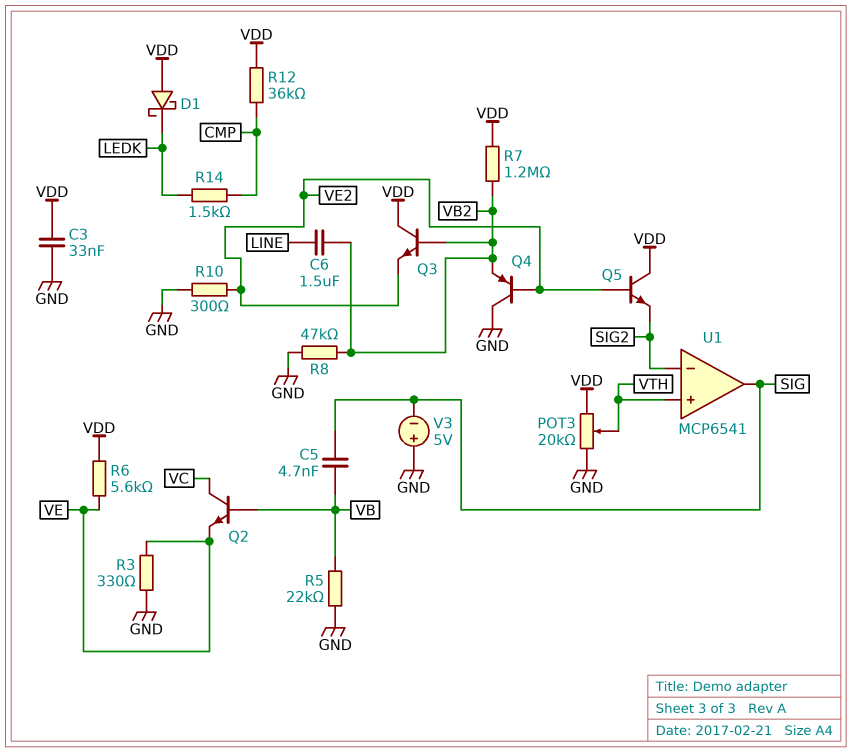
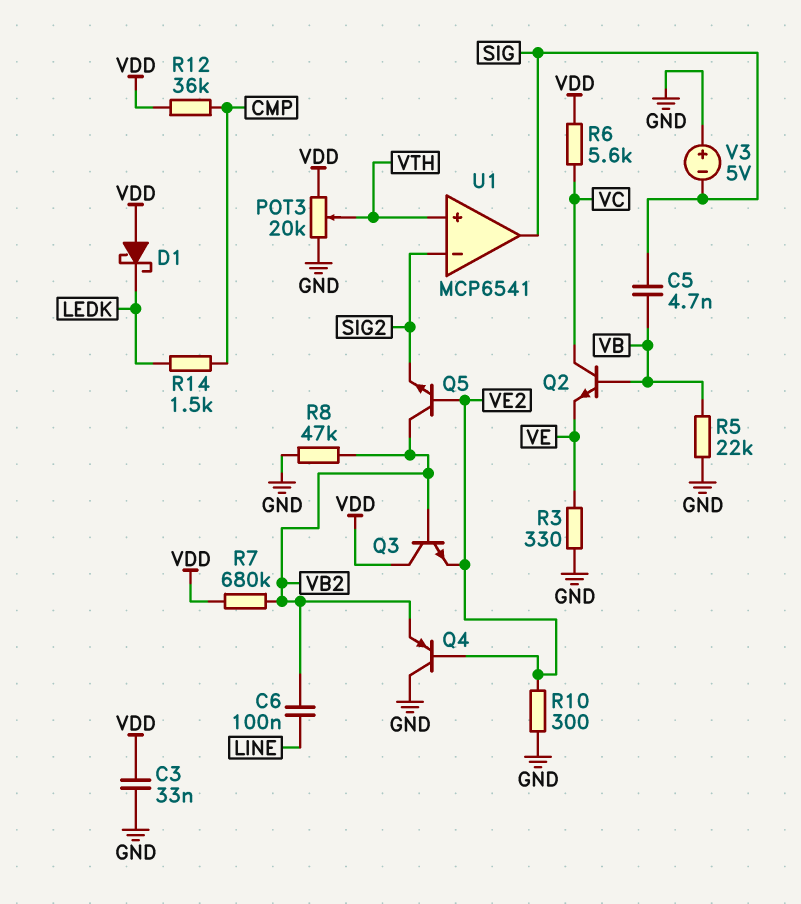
C6: 1.5uF (LINE, VB2) -> 100nF (LINE, VB2)
Q5: NPN (B VE2, C VDD, E SIG2) -> NPN (B VE2, C VB2, E SIG2)
R6: 5.6k (VDD, VE) -> 5.6k (VC, VDD)
R7: 1.2M (VB2, VDD) -> 680k (VB2, VDD)

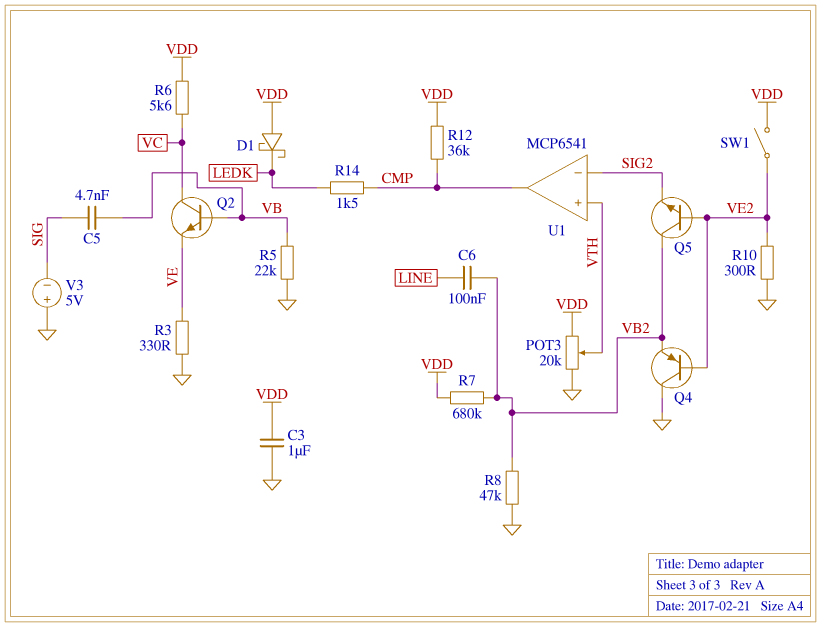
C3: 33nF (GND, VDD) -> 1uF (GND, VDD)
Q3: NPN (B VB2, C VDD, E VE2) -> none
SW1: none -> switch (VDD, VE2)
U1 pin out: SIG -> CMP

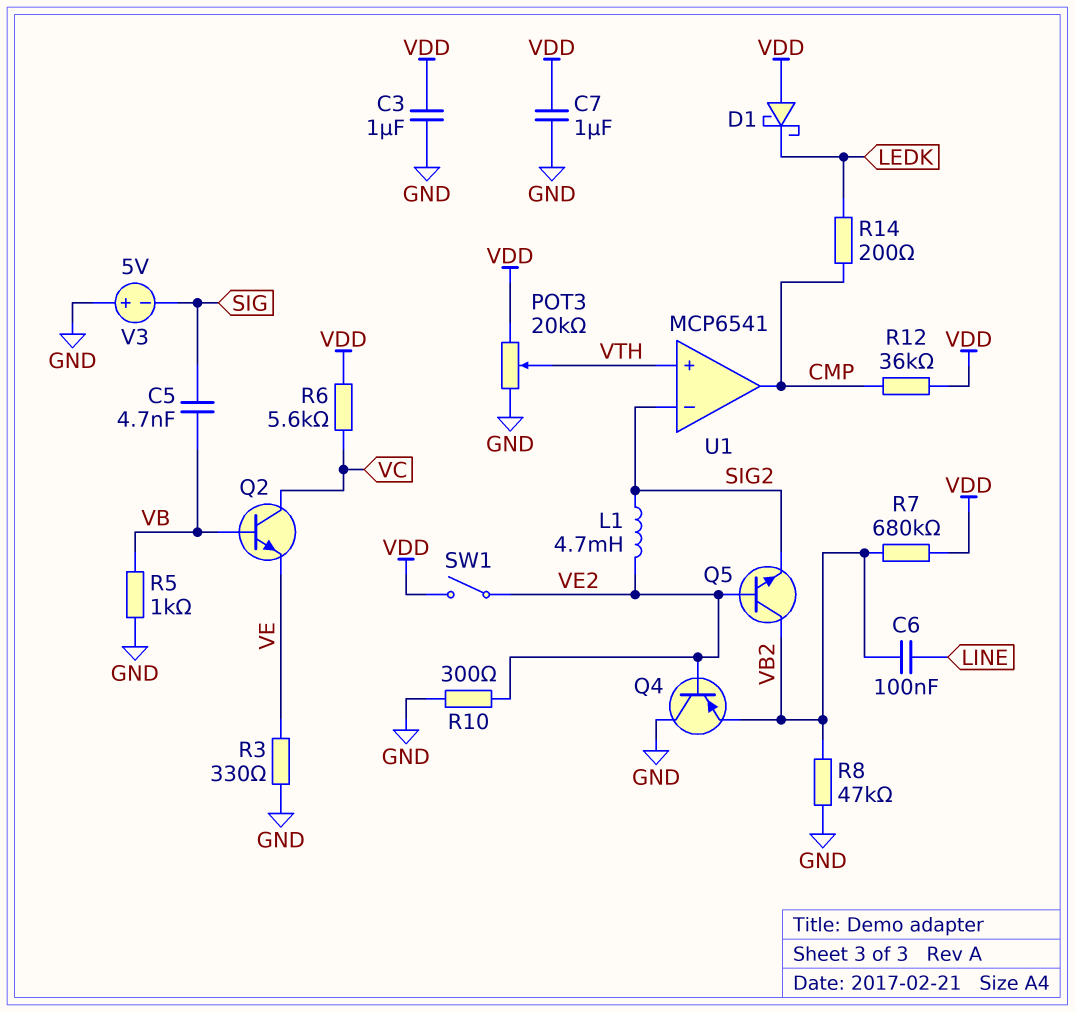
C7: none -> 1uF (GND, VDD)
L1: none -> 4.7mH (SIG2, VE2)
R5: 22k (GND, VB) -> 1k (GND, VB)
R14: 1.5k (CMP, LEDK) -> 200 (CMP, LEDK)

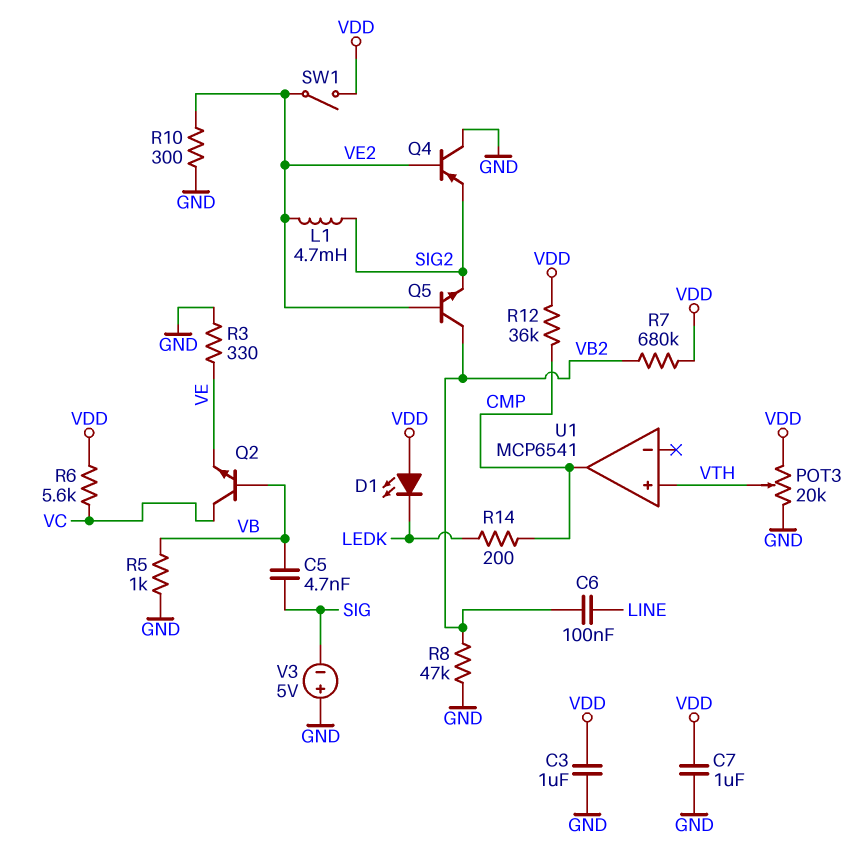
D1: schottky (A VDD, K LEDK) -> LED (A VDD, K LEDK)
Q4: PNP (B VE2, C GND, E VB2) -> PNP (B VE2, C GND, E SIG2)
U1 pin in-: SIG2 -> none

